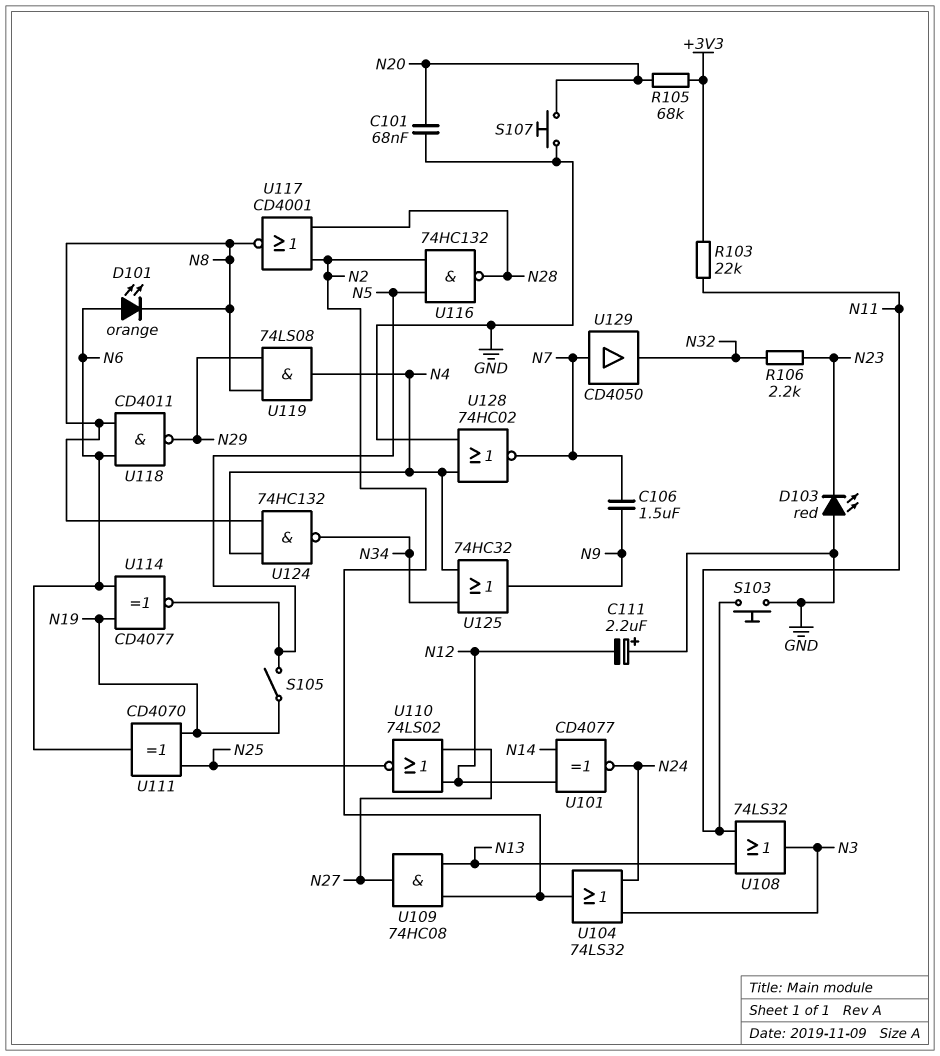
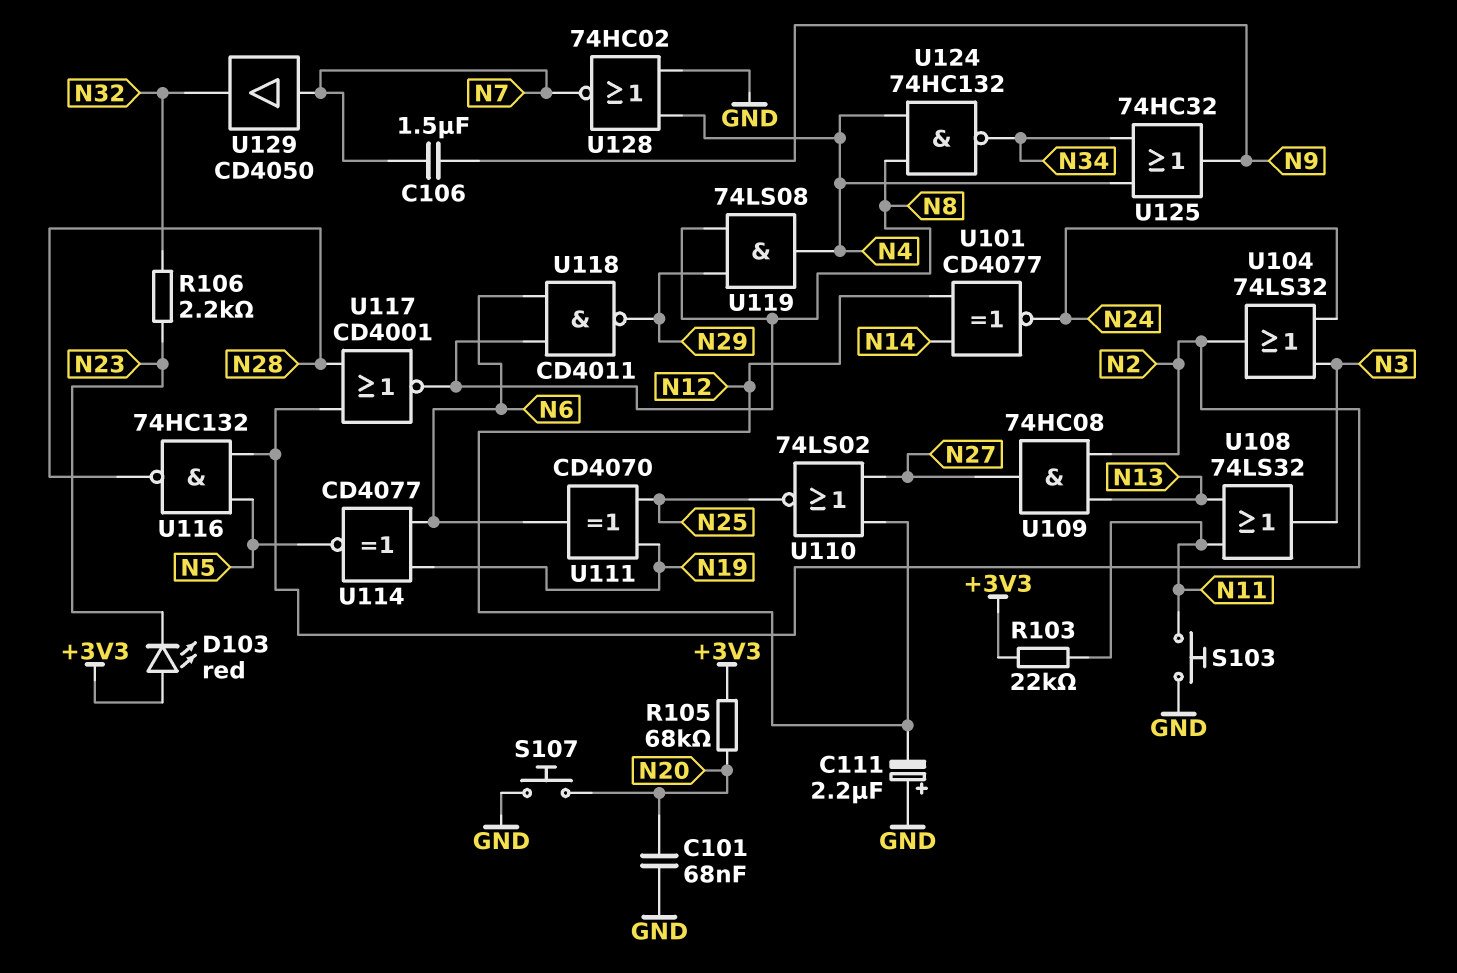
D101: LED orange (A N6, K N8) -> none
D103: LED red (A GND, K N23) -> LED red (A +3V3, K N23)
S105: switch (N5, N19) -> none

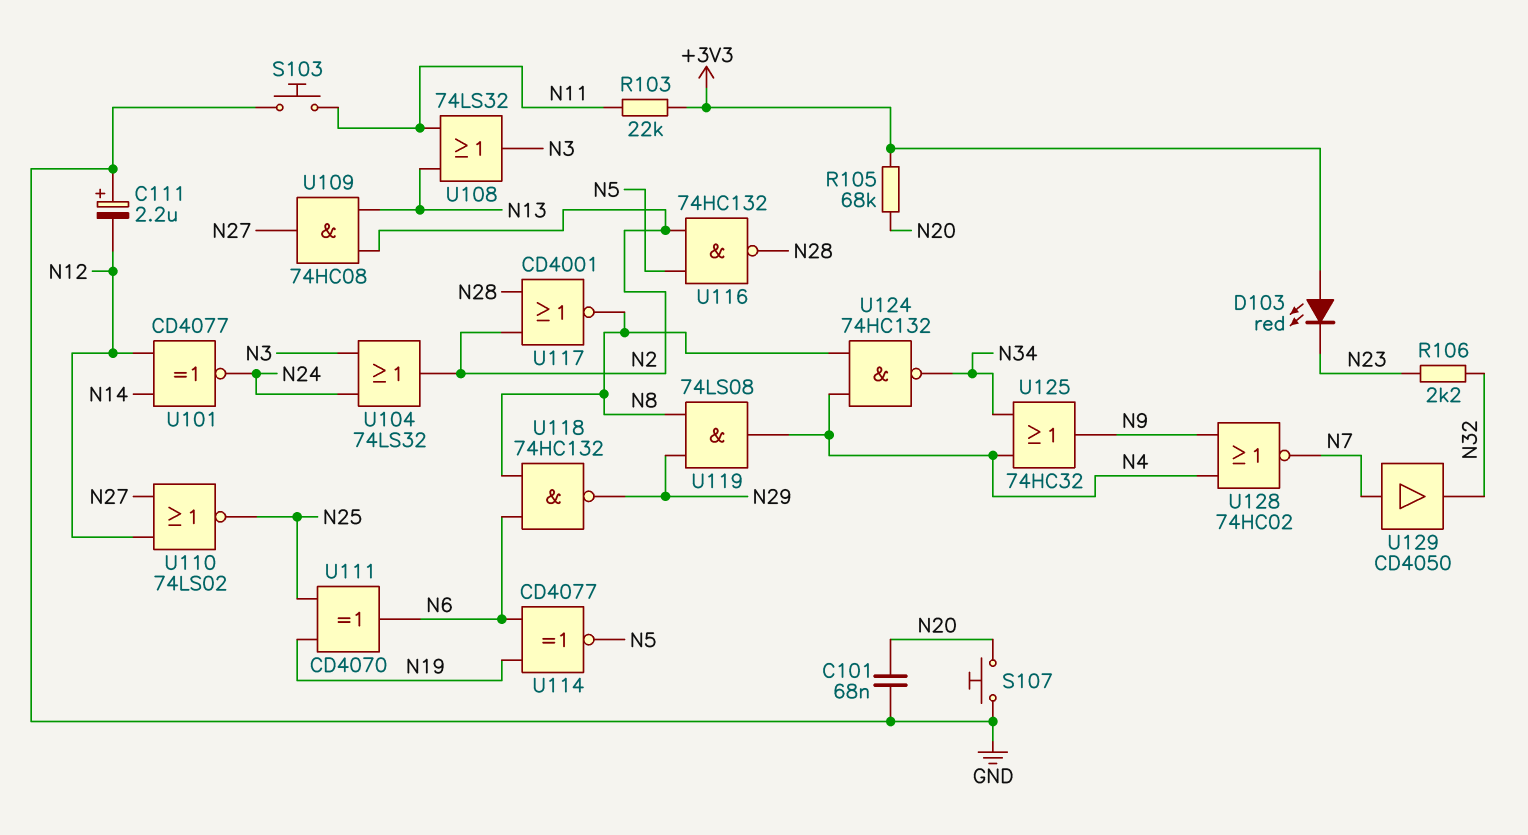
C106: 1.5uF (N7, N9) -> none
U118: NAND CD4011 (in N6, in N8, out N29) -> NAND 74HC132 (in N6, in N8, out N29)
U128: NOR 74HC02 (in GND, in N4, out N7) -> NOR 74HC02 (in N4, in N9, out N7)

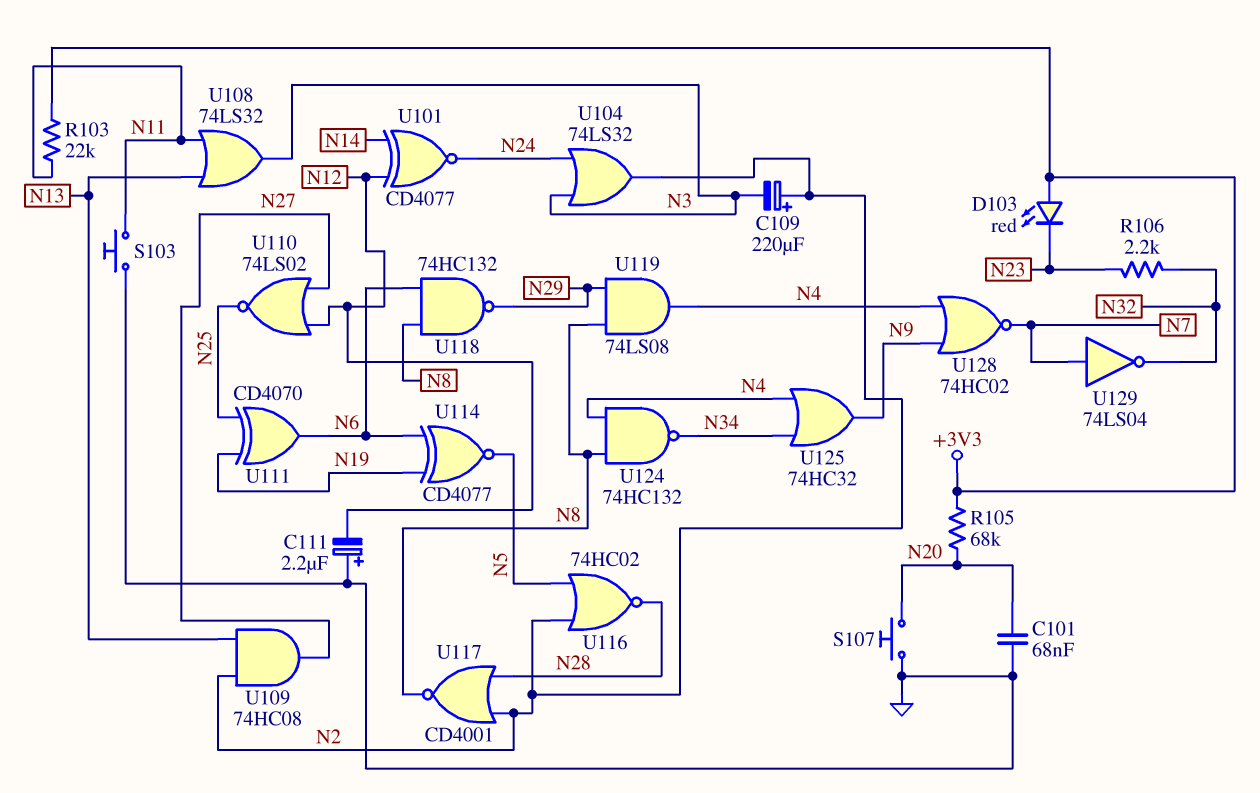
C109: none -> 220uF (plus N2, minus N3)
U116: NAND 74HC132 (in N2, in N5, out N28) -> NOR 74HC02 (in N2, in N5, out N28)
U129: buffer CD4050 (in N7, out N32) -> NOT 74LS04 (in N7, out N32)

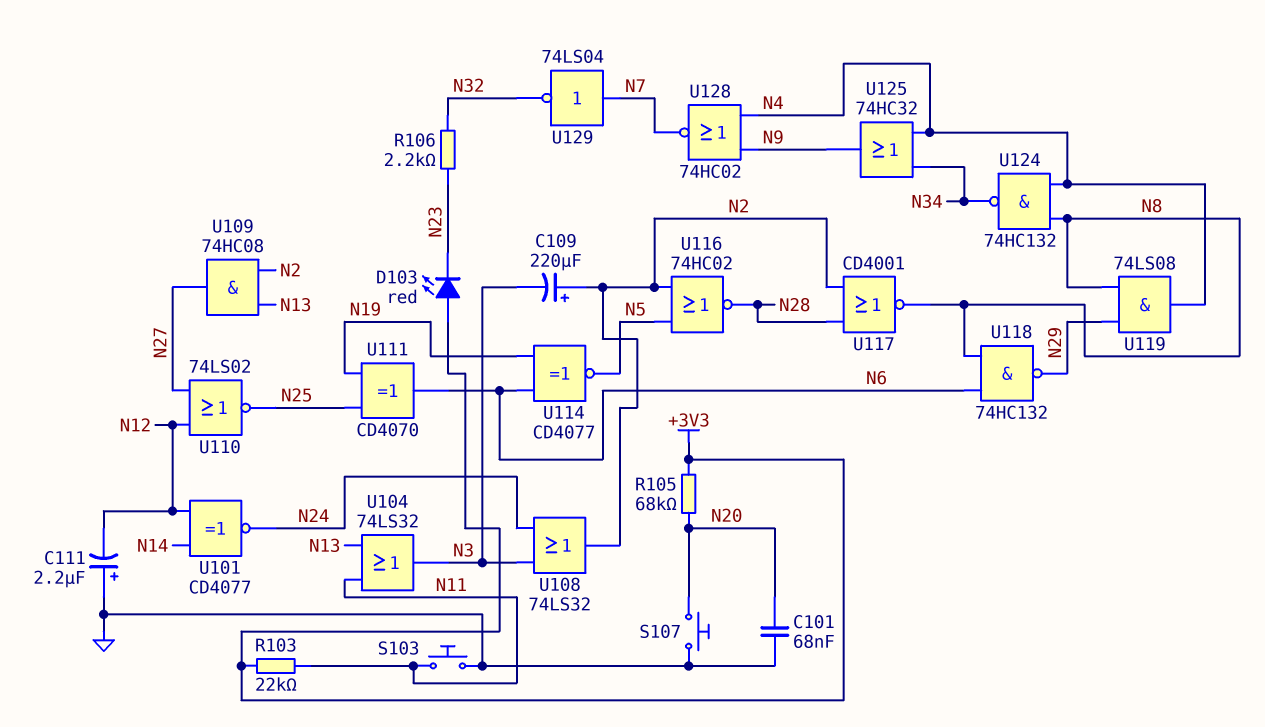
U104: OR 74LS32 (in N3, in N24, out N2) -> OR 74LS32 (in N11, in N13, out N3)
U108: OR 74LS32 (in N11, in N13, out N3) -> OR 74LS32 (in N3, in N24, out N2)

